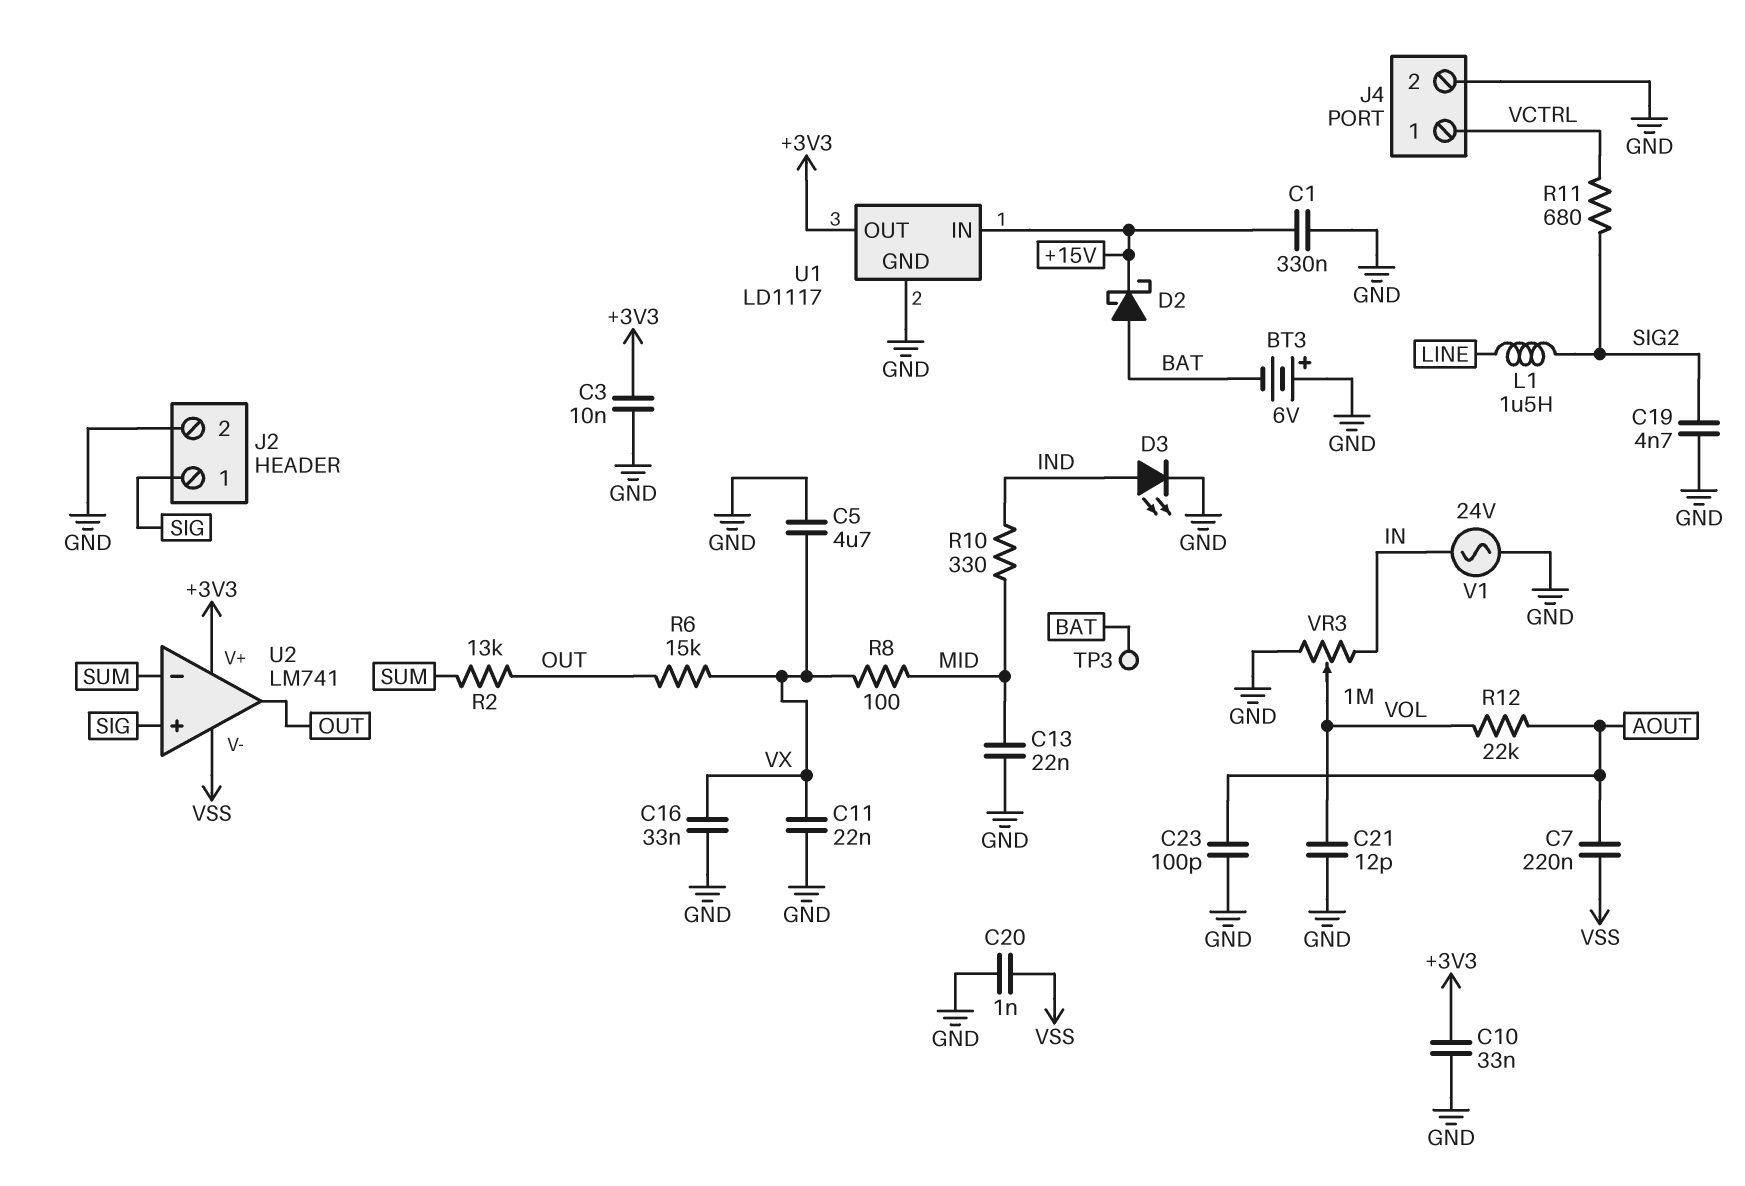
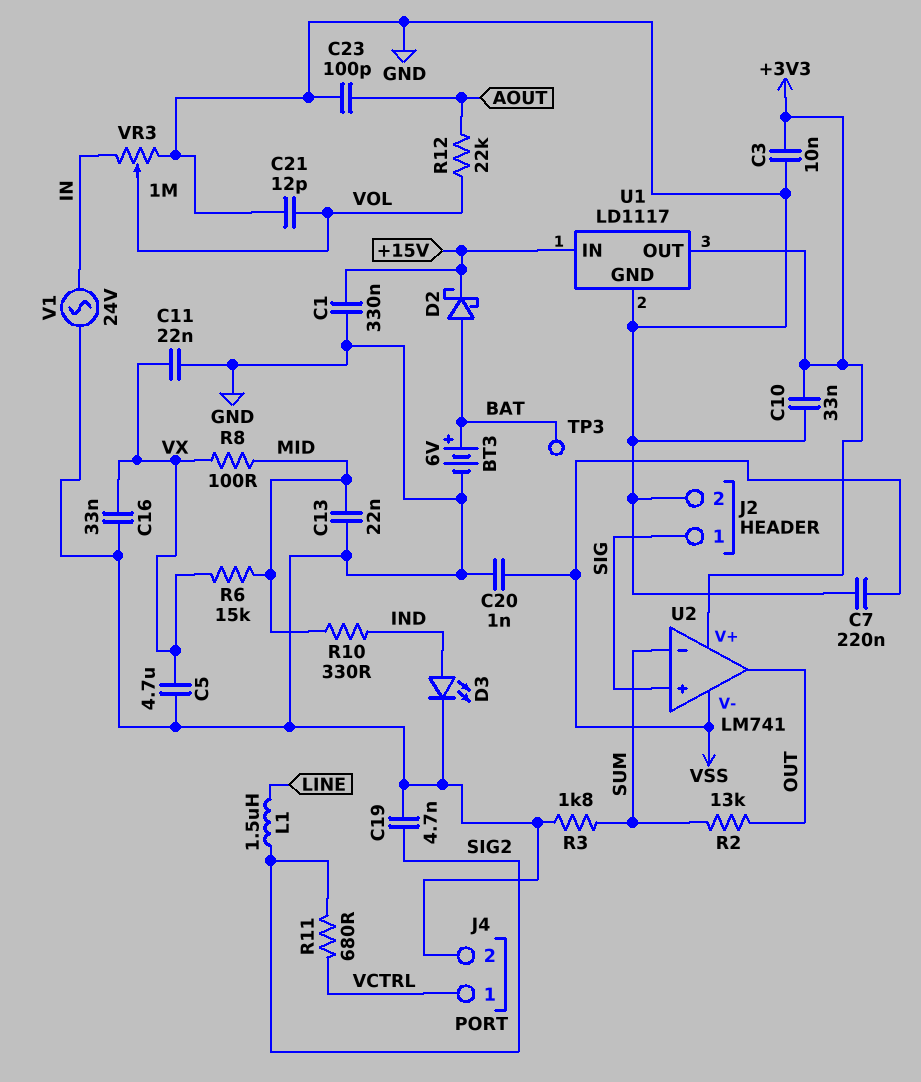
BT3: 6V (plus GND, minus BAT) -> 6V (plus BAT, minus GND)
C7: 220nF (AOUT, VSS) -> 220nF (GND, VSS)
R3: none -> 1.8k (GND, SUM)
R6: 15k (OUT, VX) -> 15k (MID, VX)

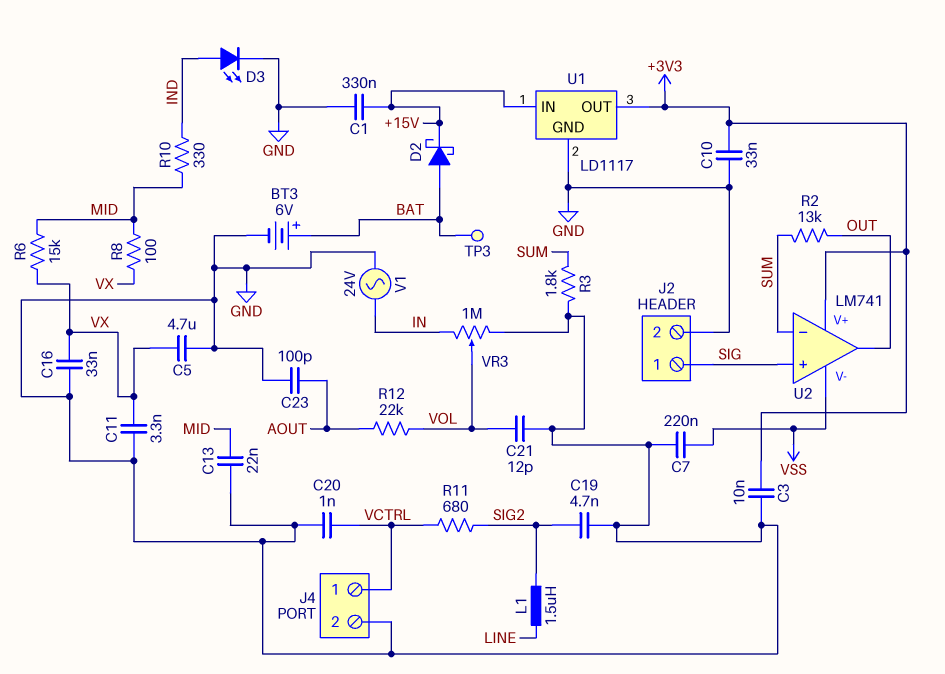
C11: 22nF (GND, VX) -> 3.3nF (GND, VX)
C20: 1nF (GND, VSS) -> 1nF (GND, VCTRL)

